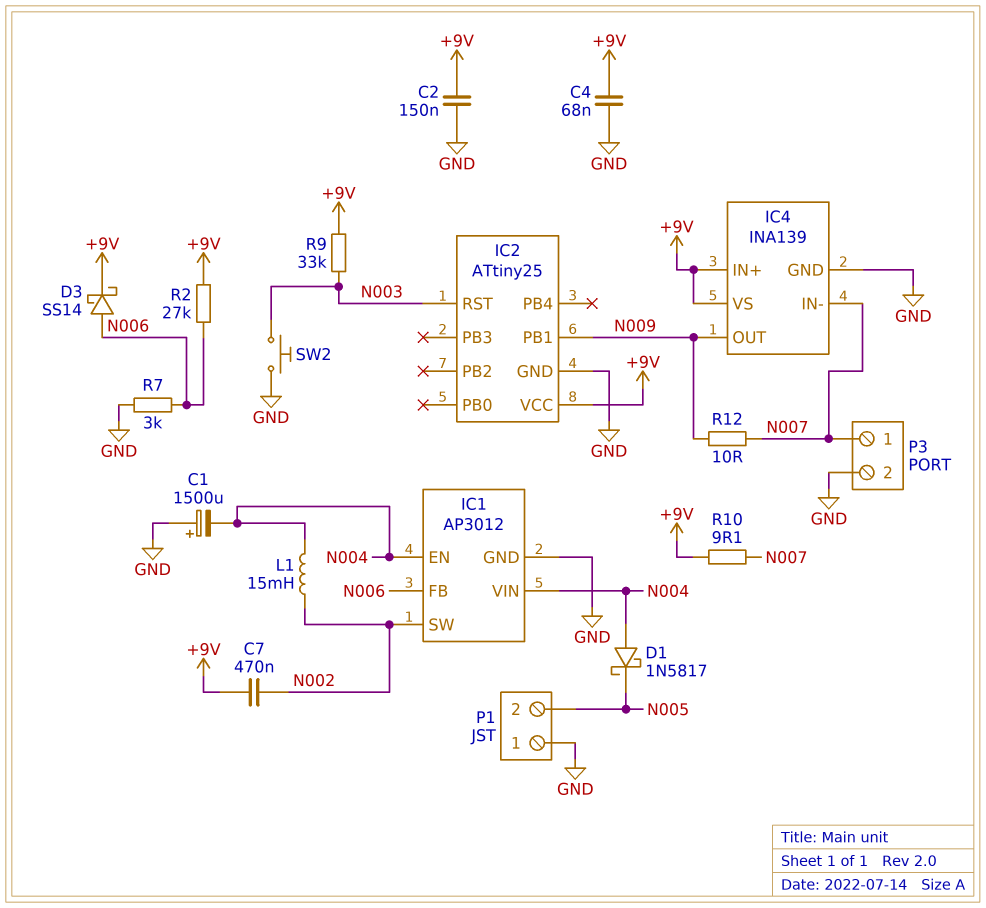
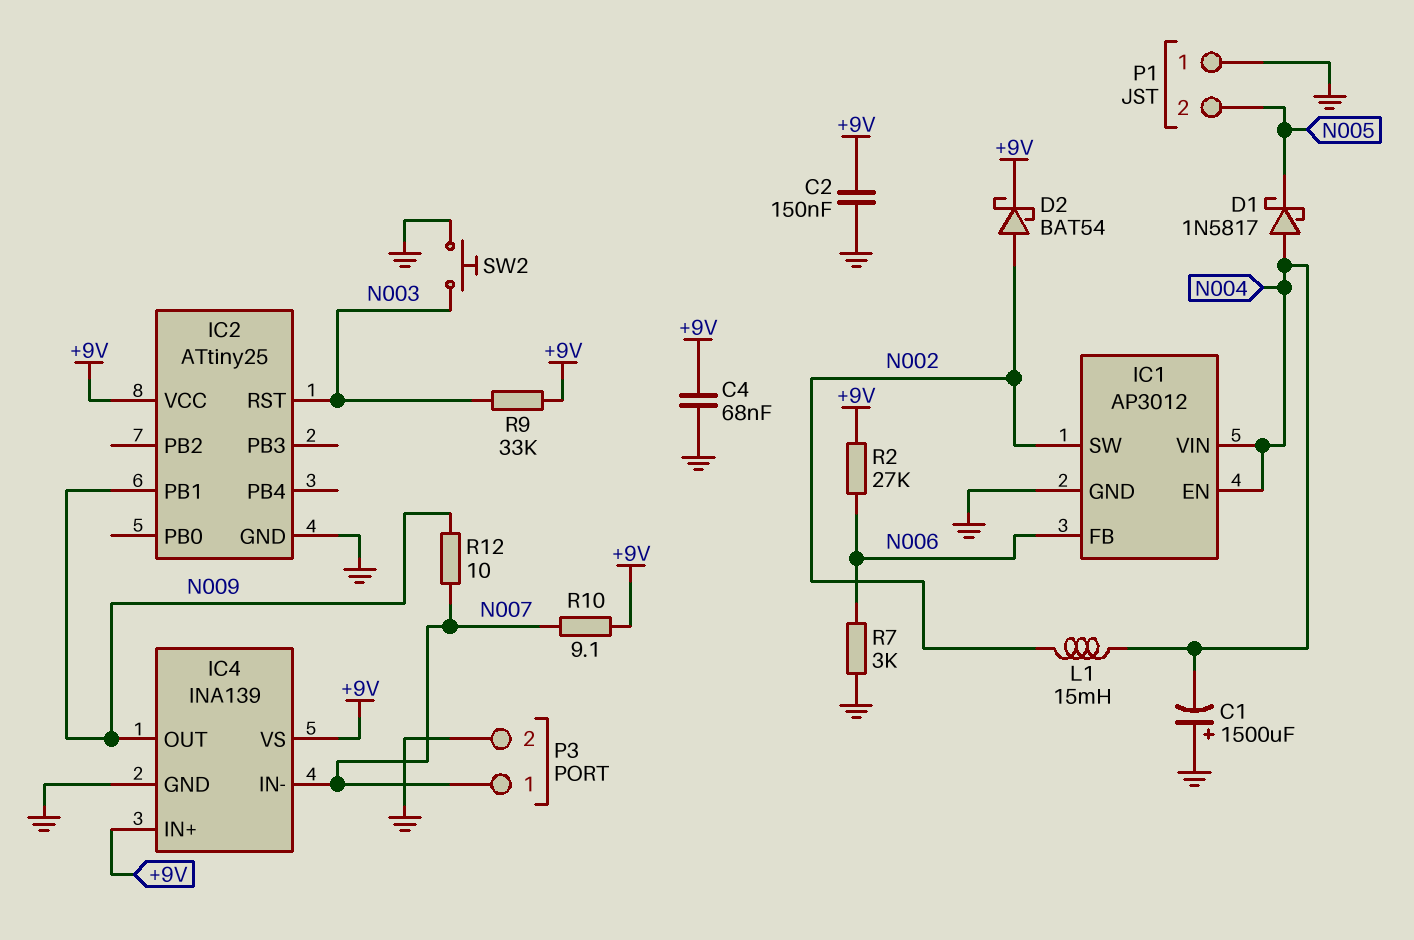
C7: 470nF (+9V, N002) -> none
D2: none -> schottky BAT54 (A N002, K +9V)
D3: schottky SS14 (A N006, K +9V) -> none

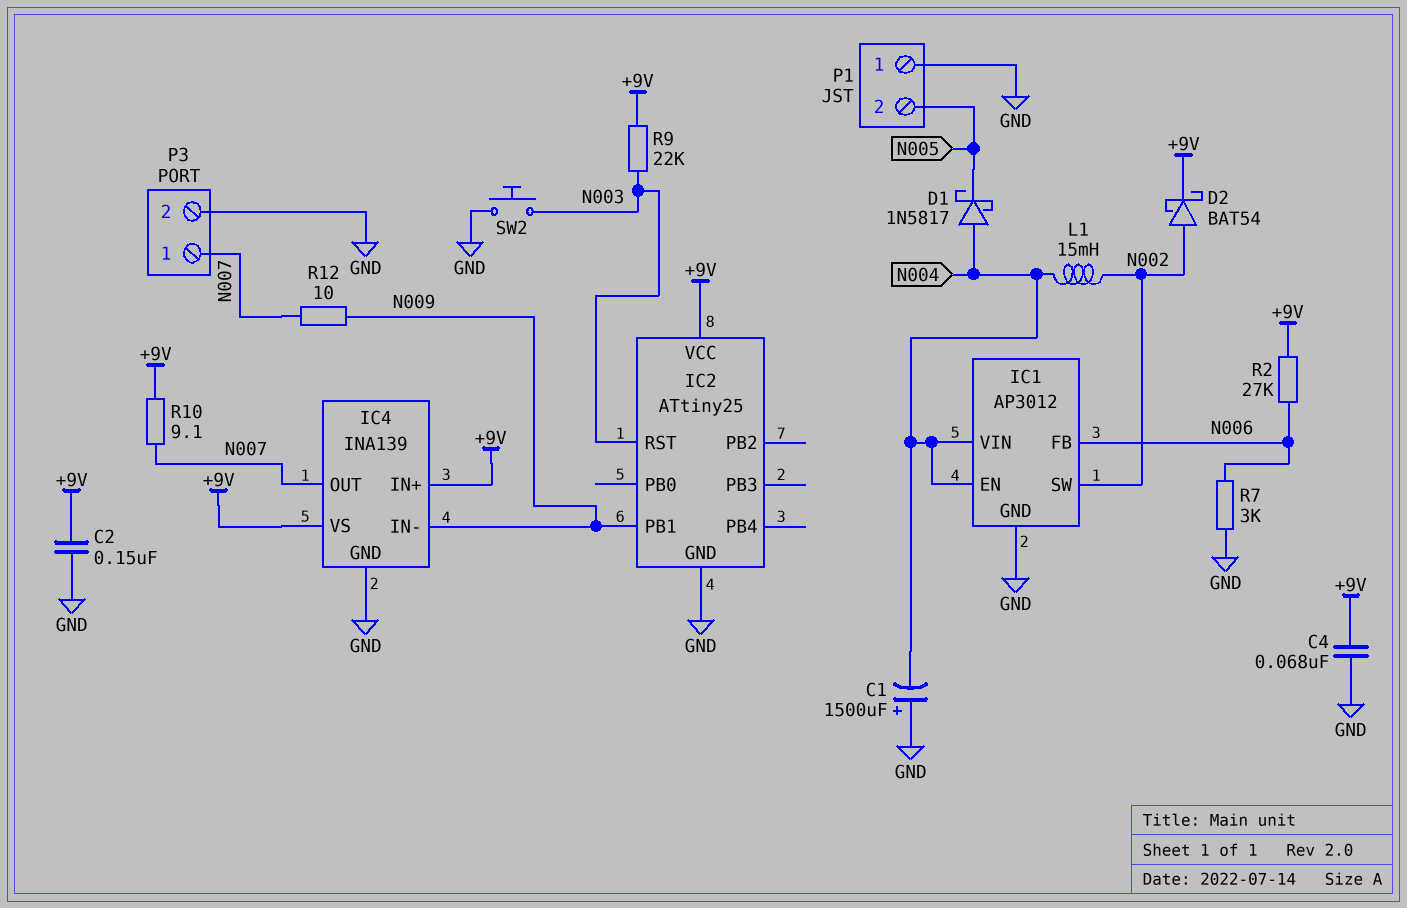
IC4 pin IN-: N007 -> N009
IC4 pin OUT: N009 -> N007
R9: 33k (+9V, N003) -> 22k (+9V, N003)

